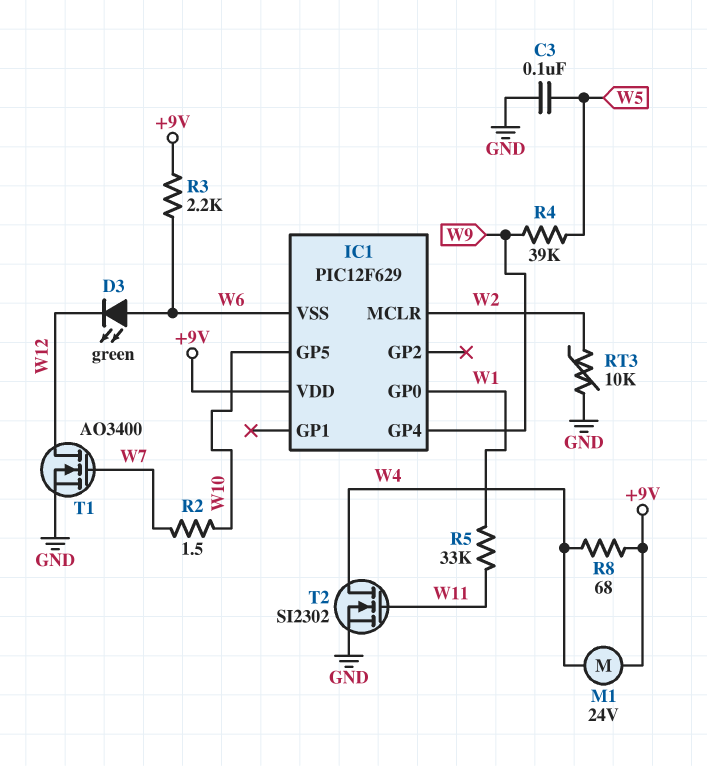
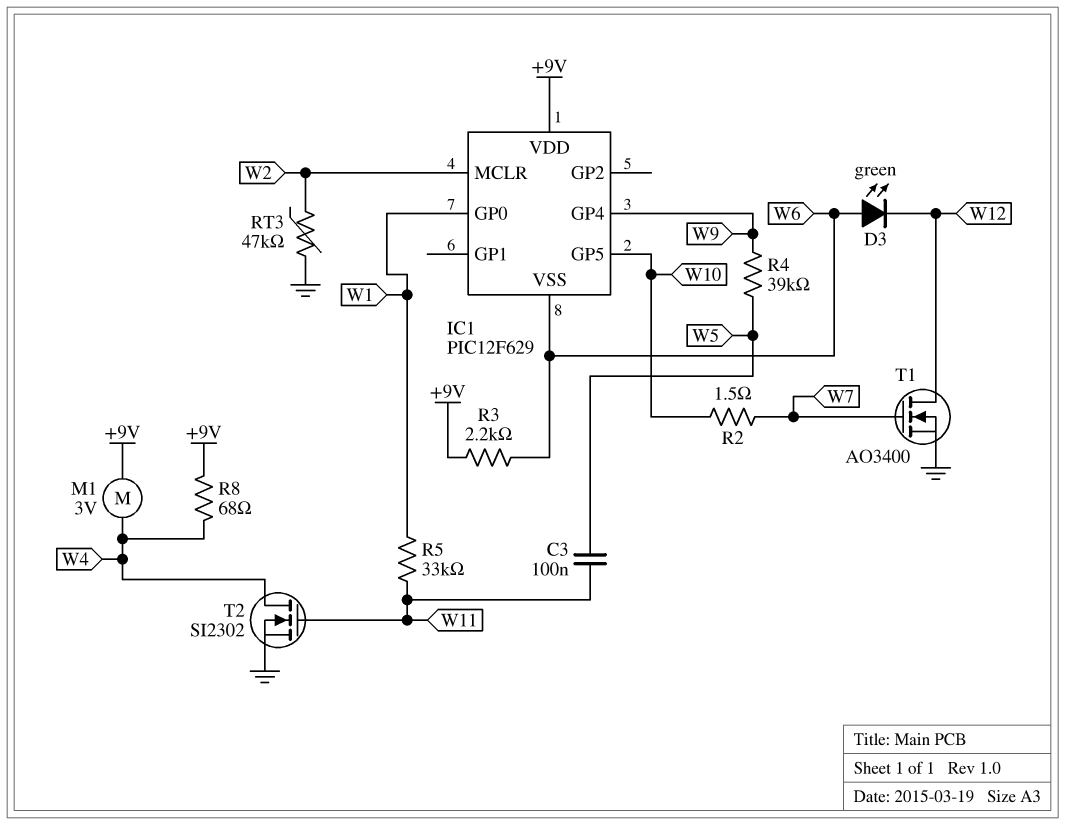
C3: 100nF (GND, W5) -> 100nF (W5, W11)
M1: motor 24V (+9V, W4) -> motor 3V (+9V, W4)
RT3: 10k (GND, W2) -> 47k (GND, W2)

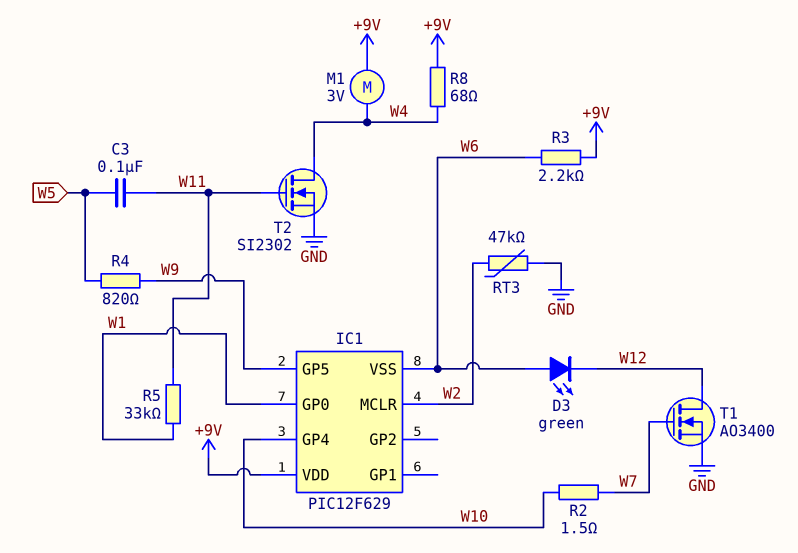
IC1 pin GP4: W9 -> W10
IC1 pin GP5: W10 -> W9
R4: 39k (W5, W9) -> 820 (W5, W9)

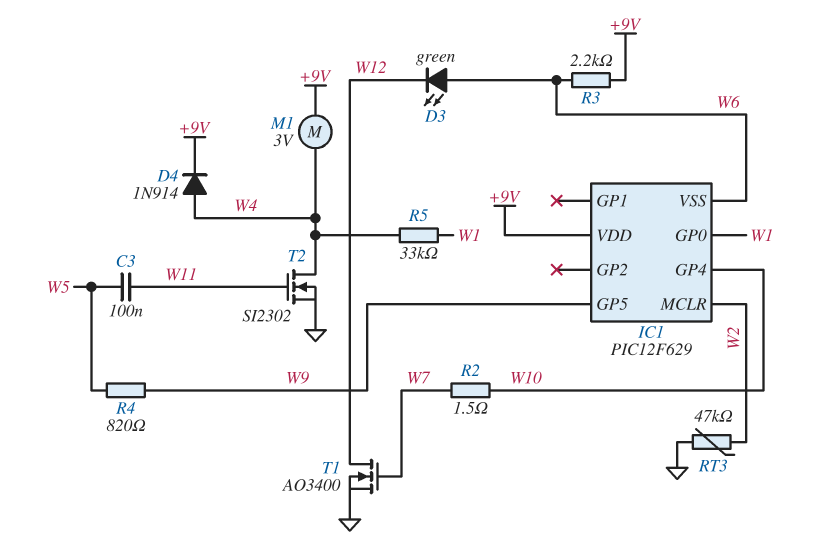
D4: none -> diode 1N914 (A W4, K +9V)
R5: 33k (W1, W11) -> 33k (W1, W4)
R8: 68 (+9V, W4) -> none

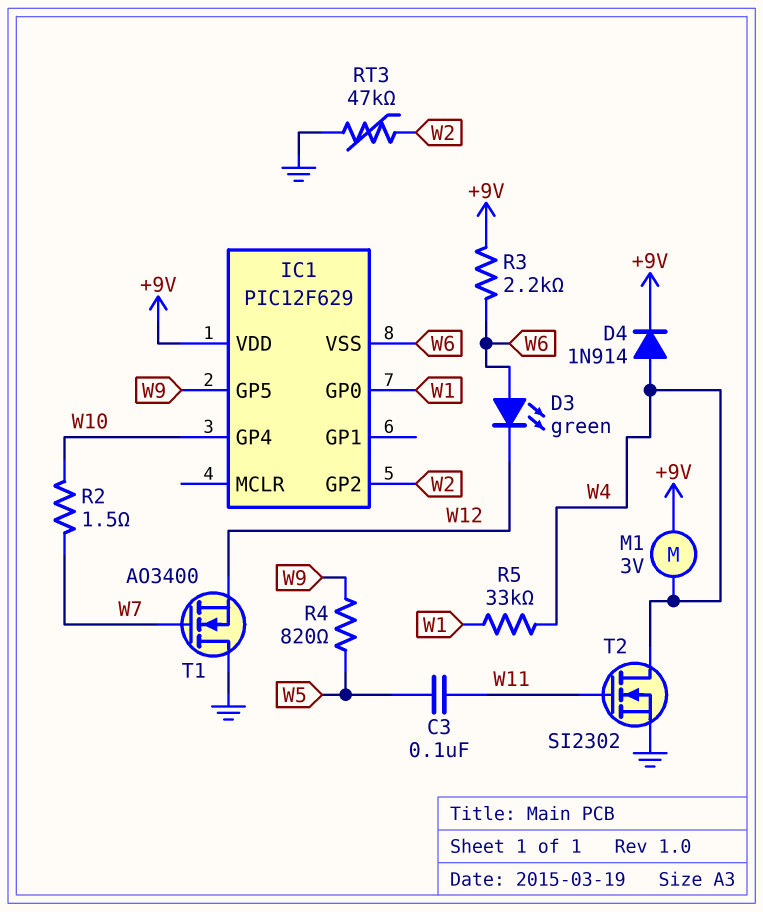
IC1 pin GP2: none -> W2
IC1 pin MCLR: W2 -> none
T1: NMOS AO3400 (G W7, D W12, S GND) -> NMOS AO3400 (G W7, D GND, S W12)

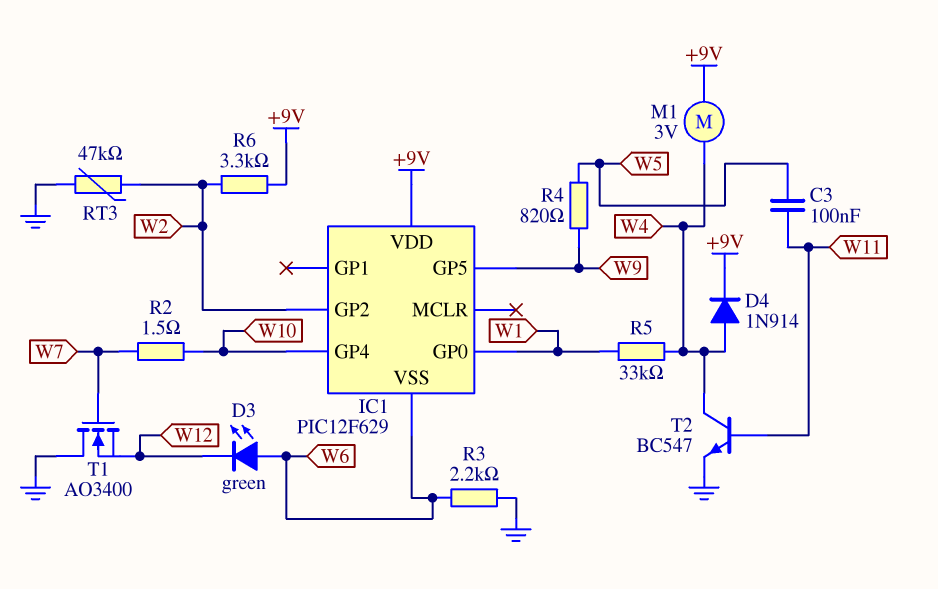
R3: 2.2k (+9V, W6) -> 2.2k (GND, W6)
R6: none -> 3.3k (+9V, W2)
T2: NMOS SI2302 (G W11, D W4, S GND) -> NPN BC547 (B W11, C W4, E GND)

